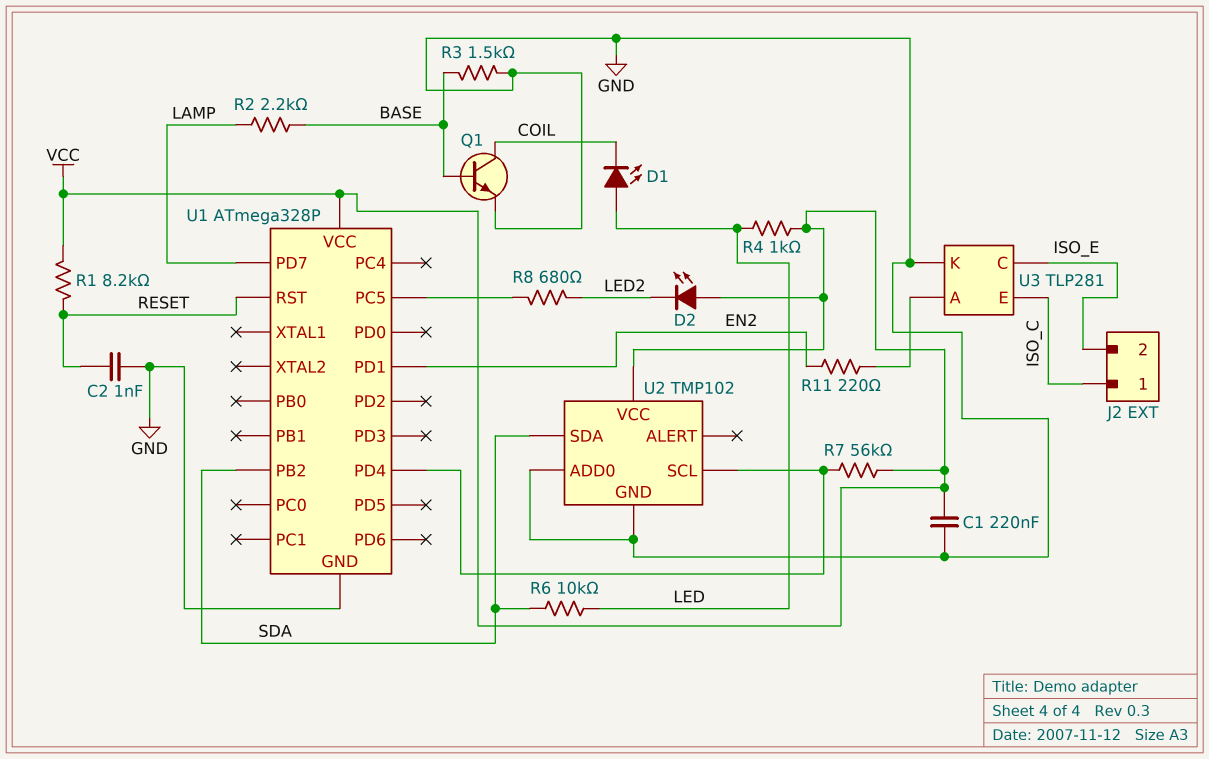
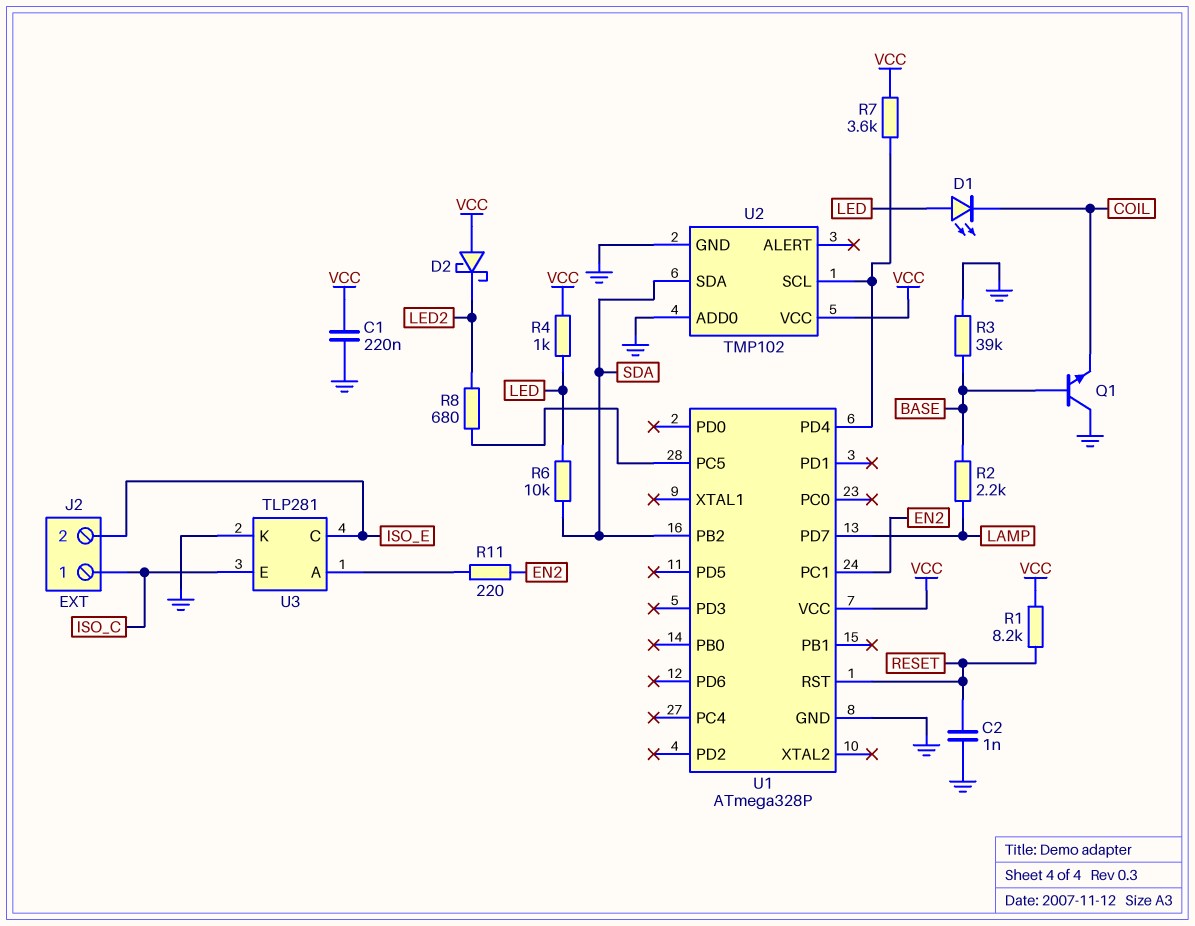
D2: LED (A VCC, K LED2) -> schottky (A VCC, K LED2)
Q1: NPN (B BASE, C COIL, E GND) -> NPN (B BASE, C GND, E COIL)
R3: 1.5k (BASE, GND) -> 39k (BASE, GND)
R7: 56k (U1/PD4, VCC) -> 3.6k (U1/PD4, VCC)
U1 pin PC1: none -> EN2
U1 pin PD1: EN2 -> none

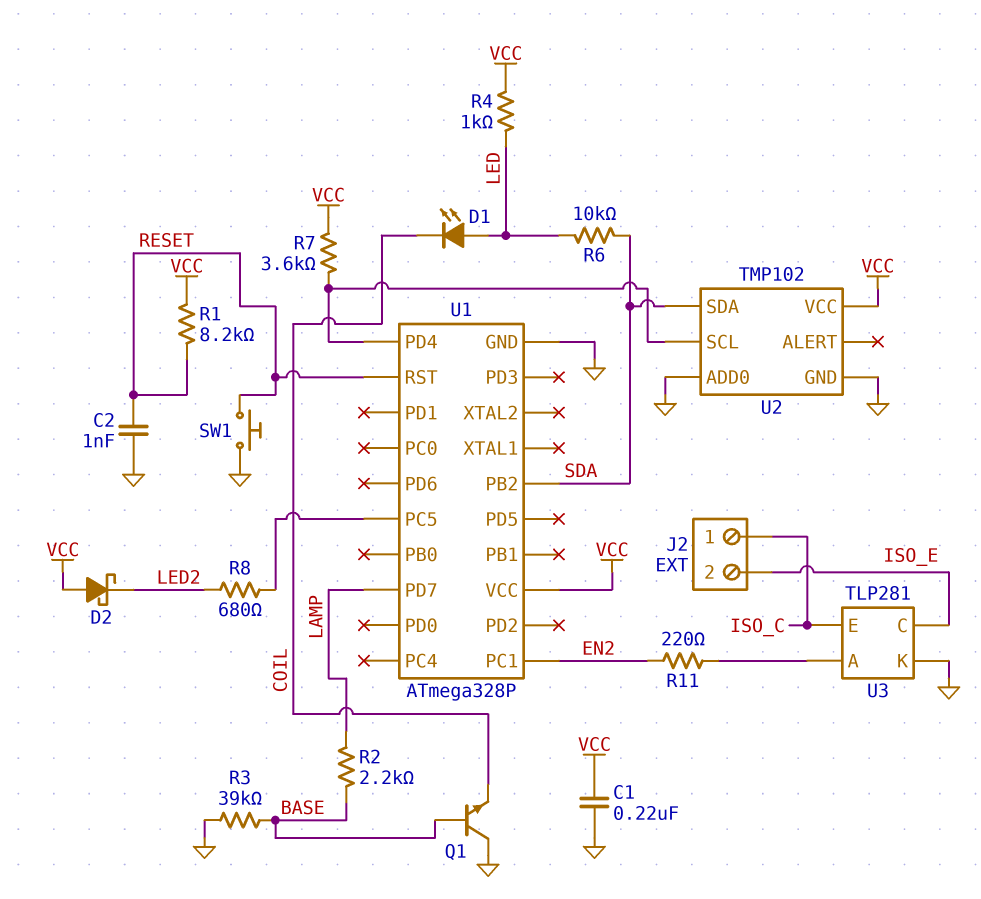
SW1: none -> button (GND, RESET)

